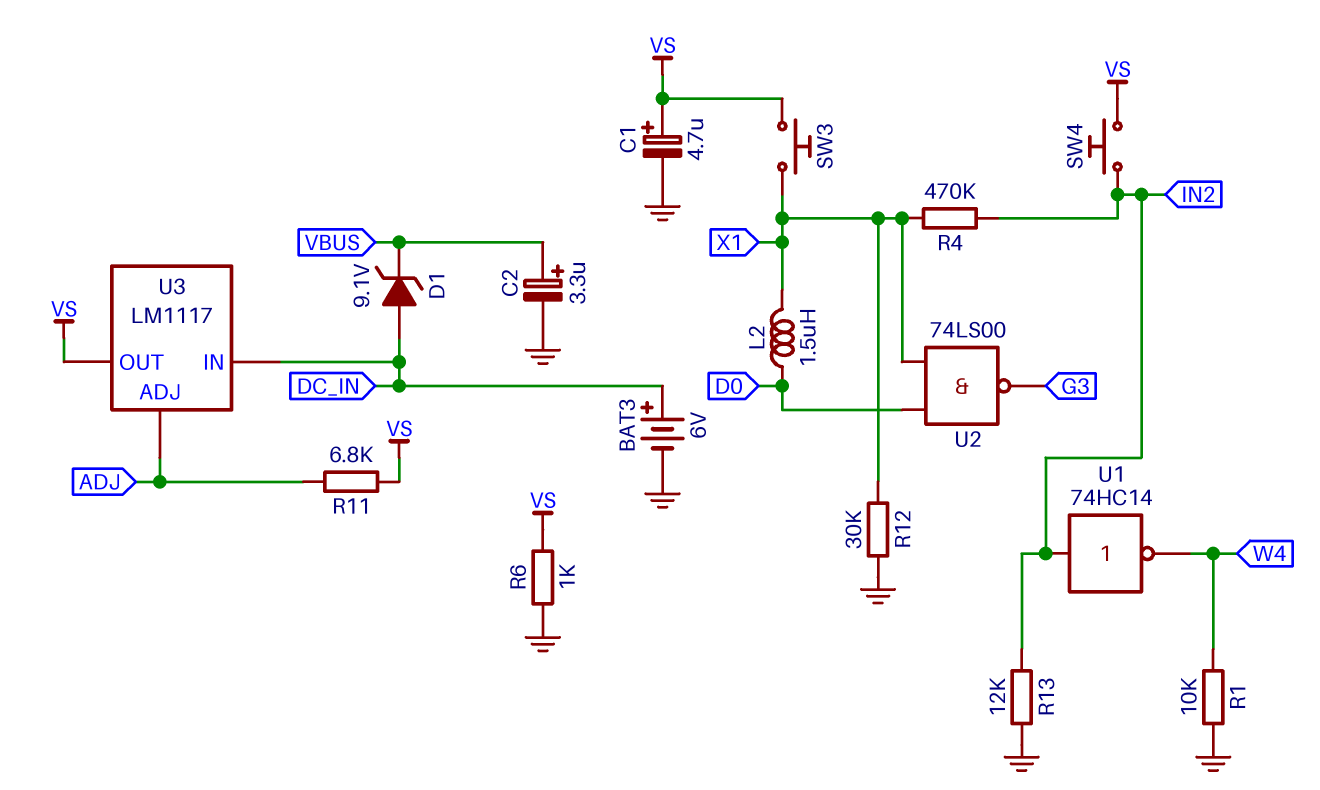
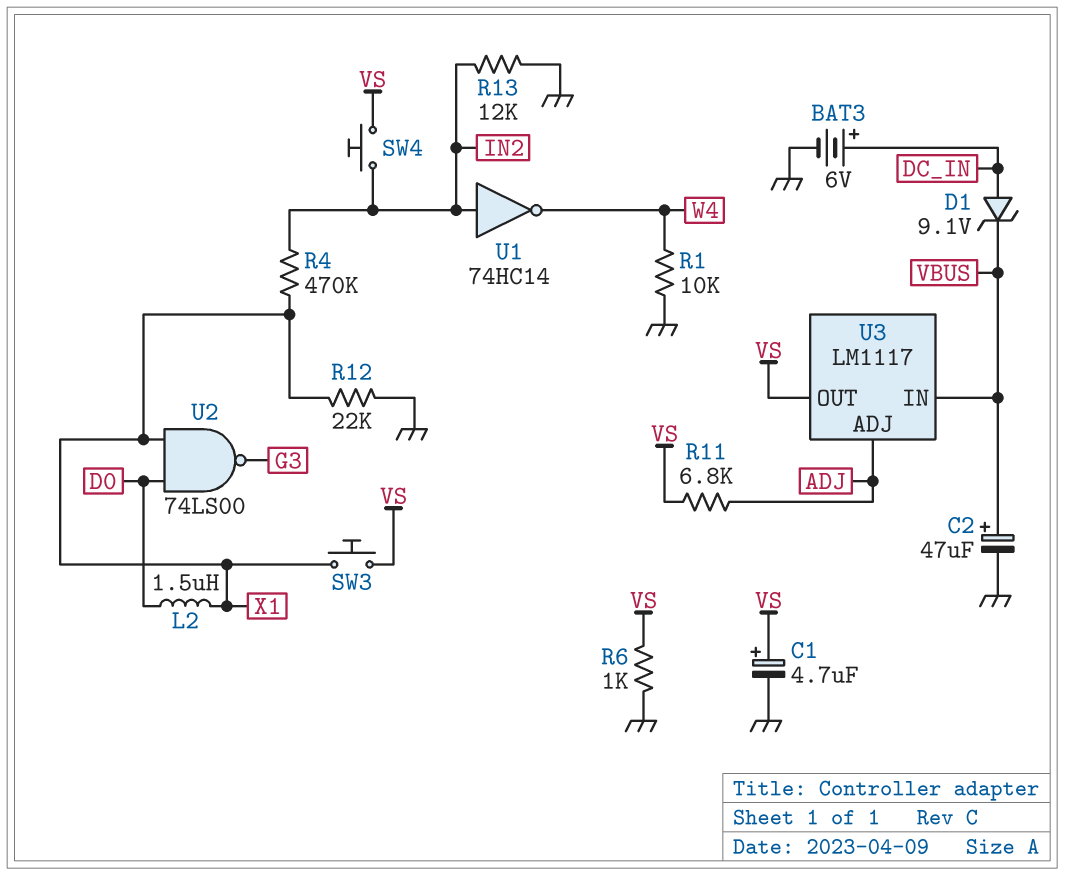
C2: 3.3uF (plus VBUS, minus GND) -> 47uF (plus VBUS, minus GND)
R12: 30k (GND, X1) -> 22k (GND, X1)
U3 pin IN: DC_IN -> VBUS

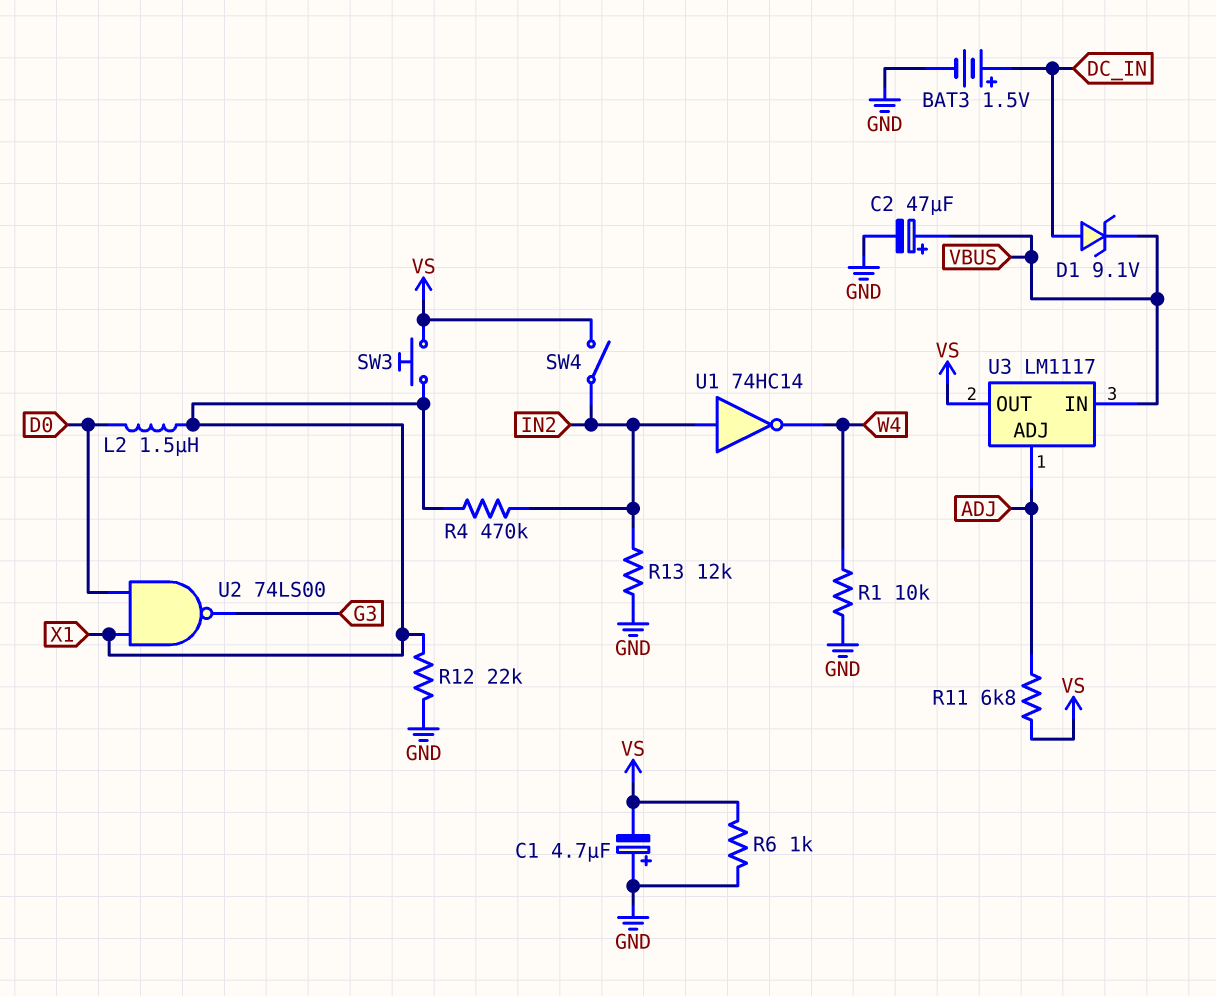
BAT3: 6V (plus DC_IN, minus GND) -> 1.5V (plus DC_IN, minus GND)
C1: 4.7uF (plus VS, minus GND) -> 4.7uF (plus GND, minus VS)
SW4: button (IN2, VS) -> switch (IN2, VS)

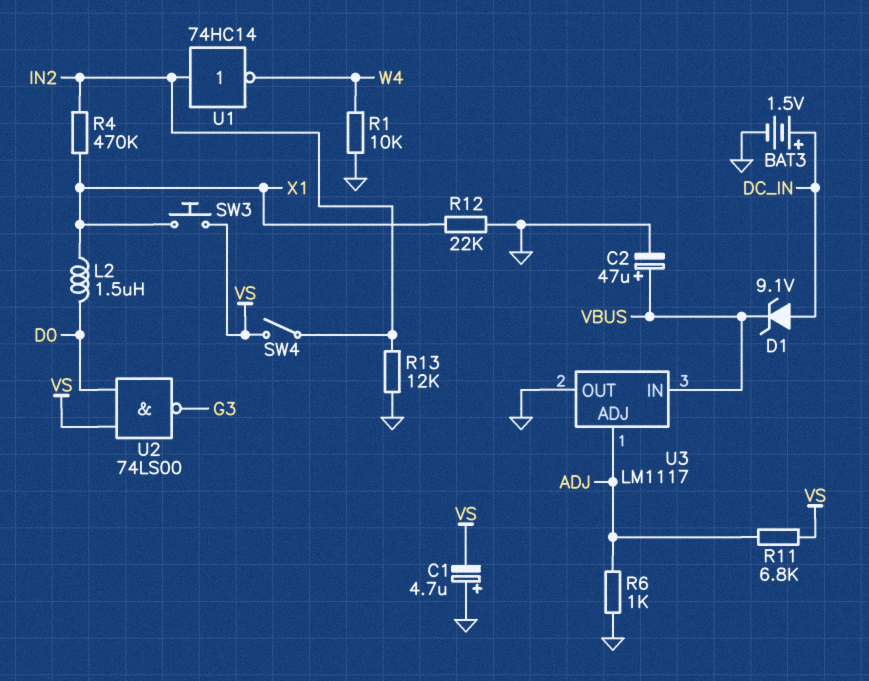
R6: 1k (GND, VS) -> 1k (ADJ, GND)
U2: NAND 74LS00 (in D0, in X1, out G3) -> NAND 74LS00 (in D0, in VS, out G3)
U3 pin OUT: VS -> GND

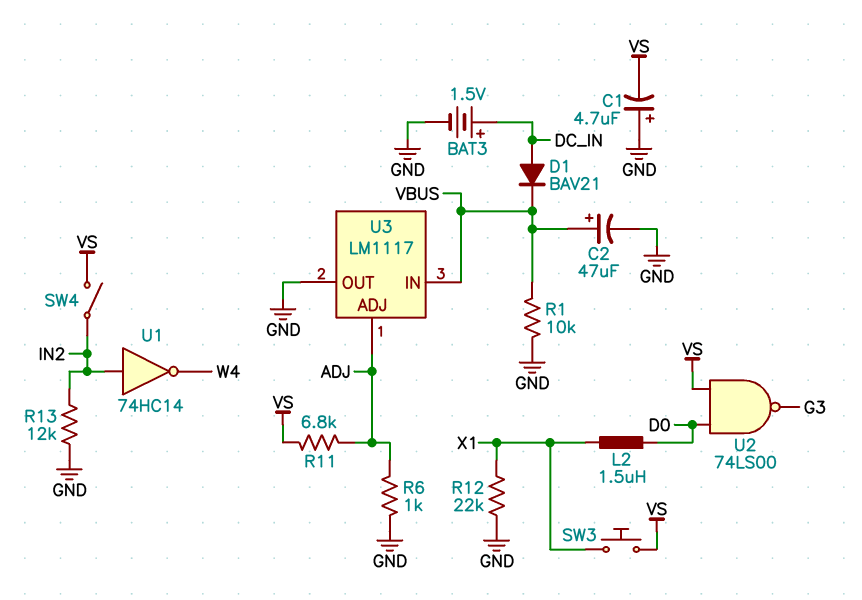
D1: zener 9.1V (A DC_IN, K VBUS) -> diode BAV21 (A DC_IN, K VBUS)
R1: 10k (GND, W4) -> 10k (GND, VBUS)
R4: 470k (IN2, X1) -> none

